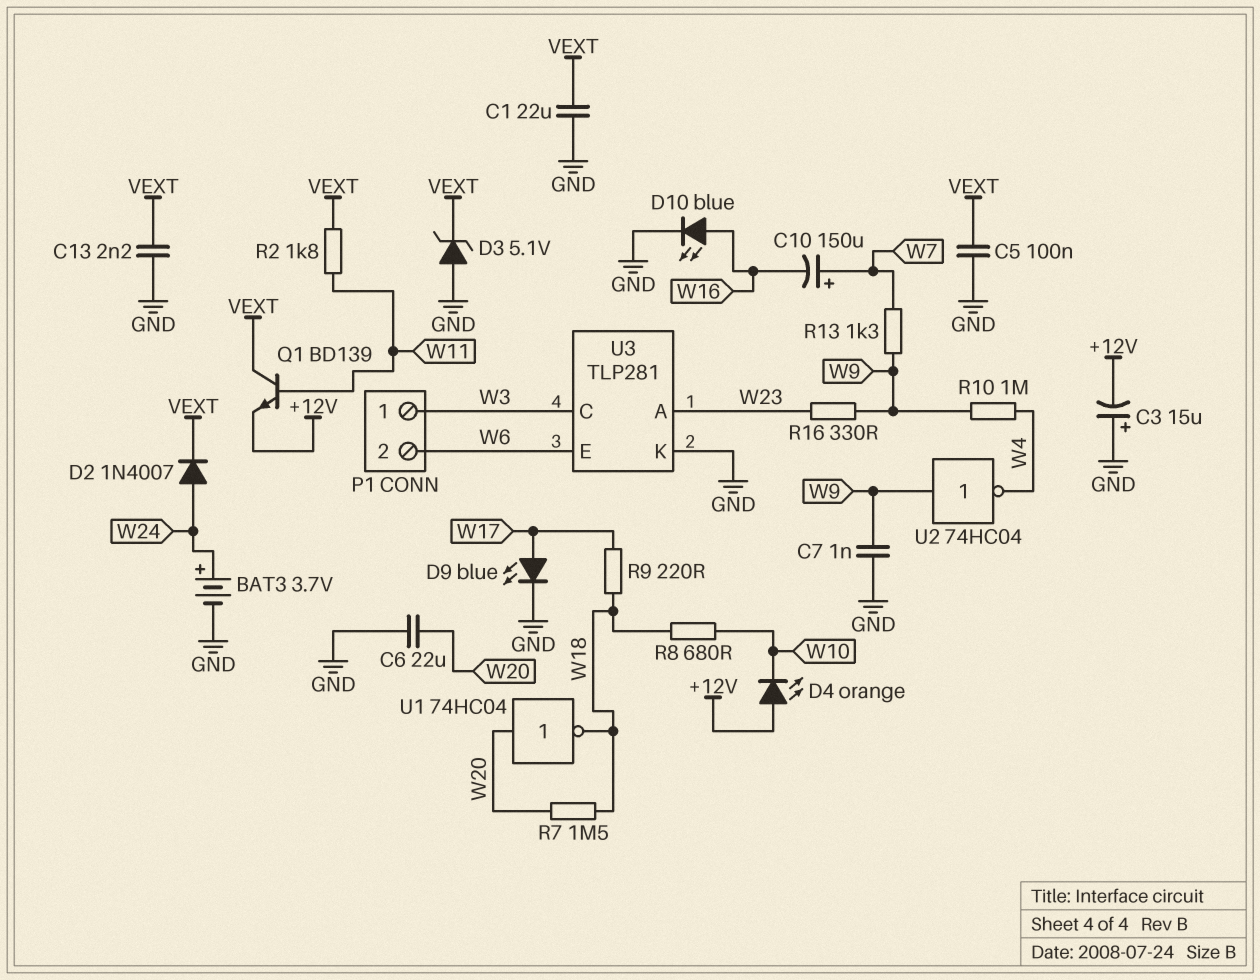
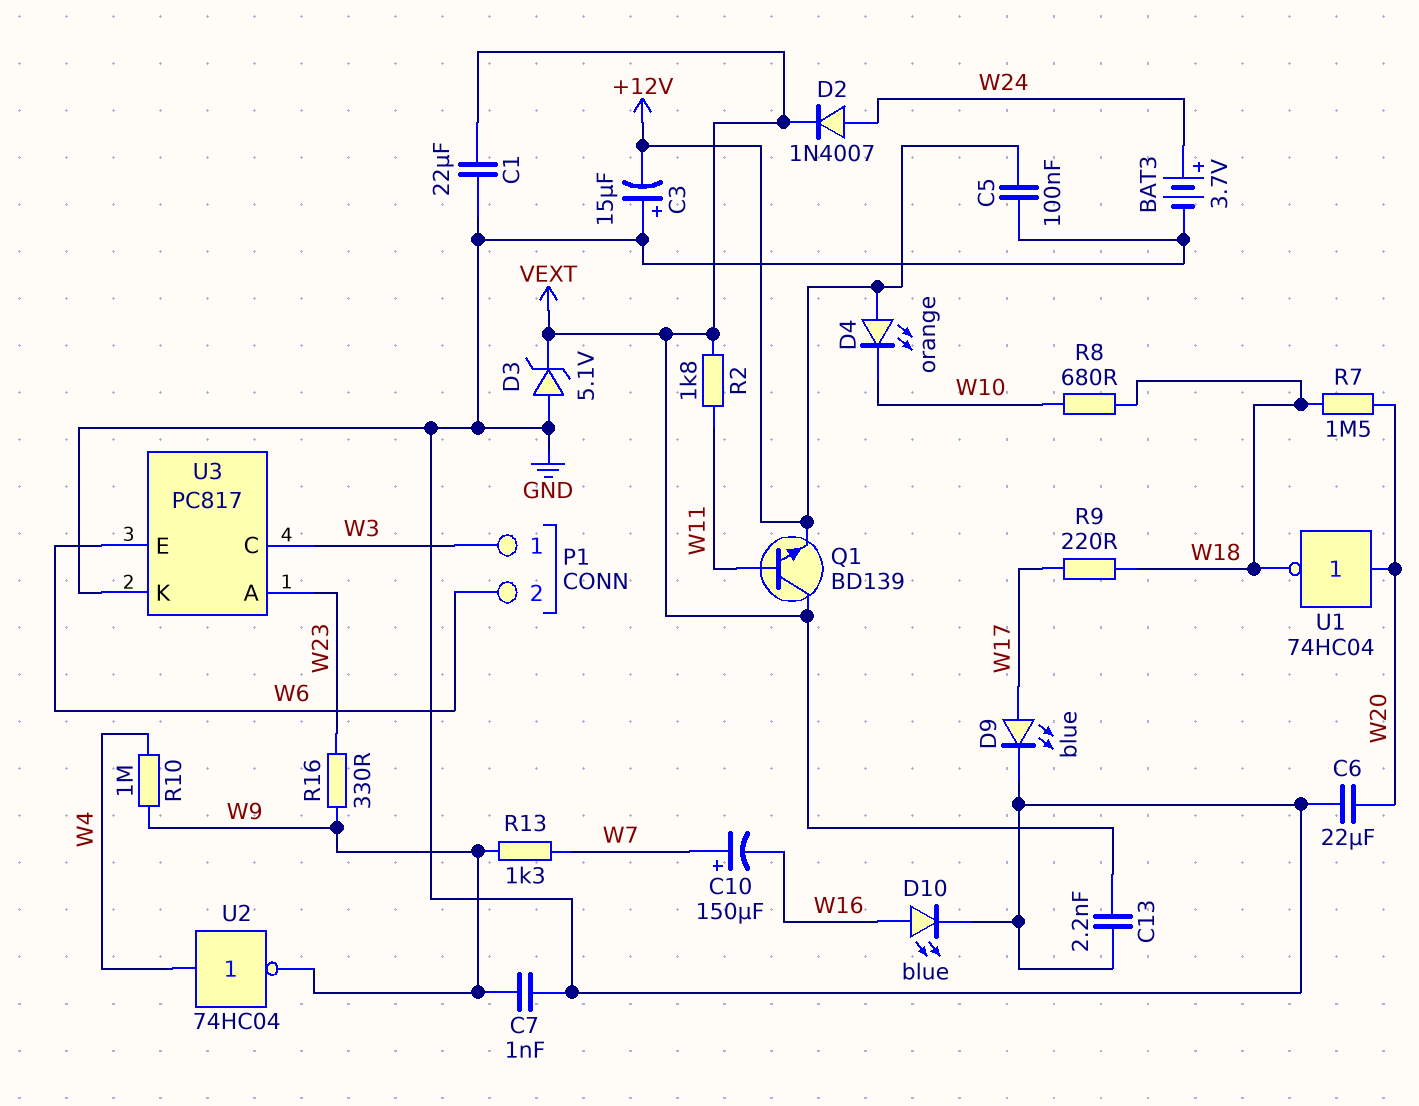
C5: 100nF (GND, VEXT) -> 100nF (+12V, GND)
U2: NOT 74HC04 (in W9, out W4) -> NOT 74HC04 (in W4, out W9)
U3: TLP281 -> PC817

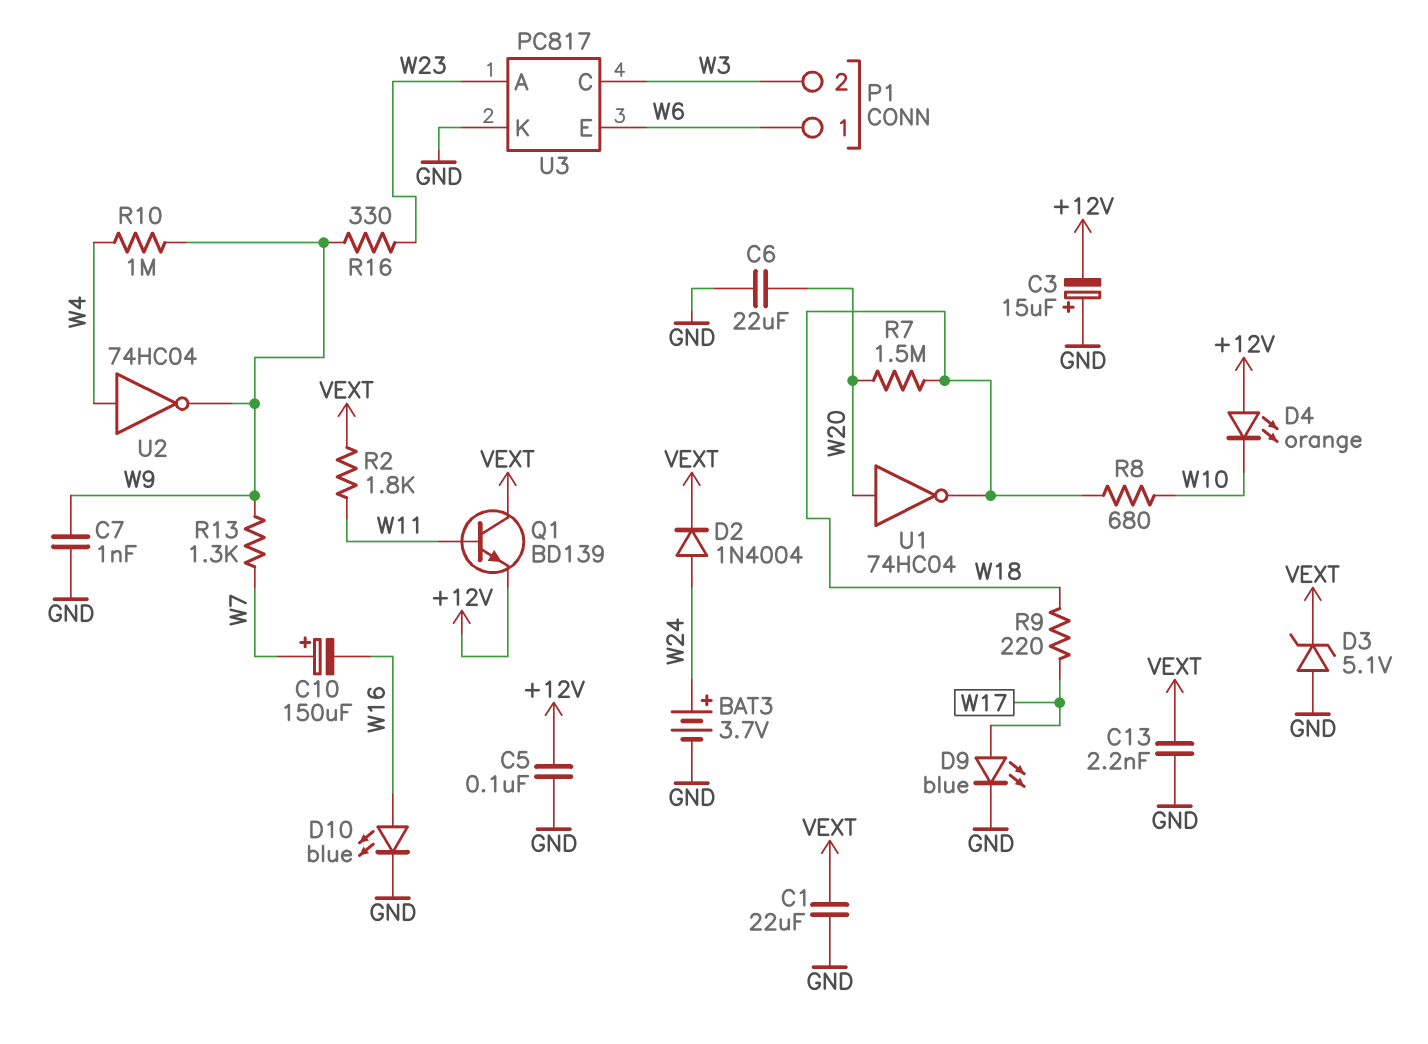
D2: diode 1N4007 (A W24, K VEXT) -> diode 1N4004 (A W24, K VEXT)
P1 pin 1: W3 -> W6
P1 pin 2: W6 -> W3

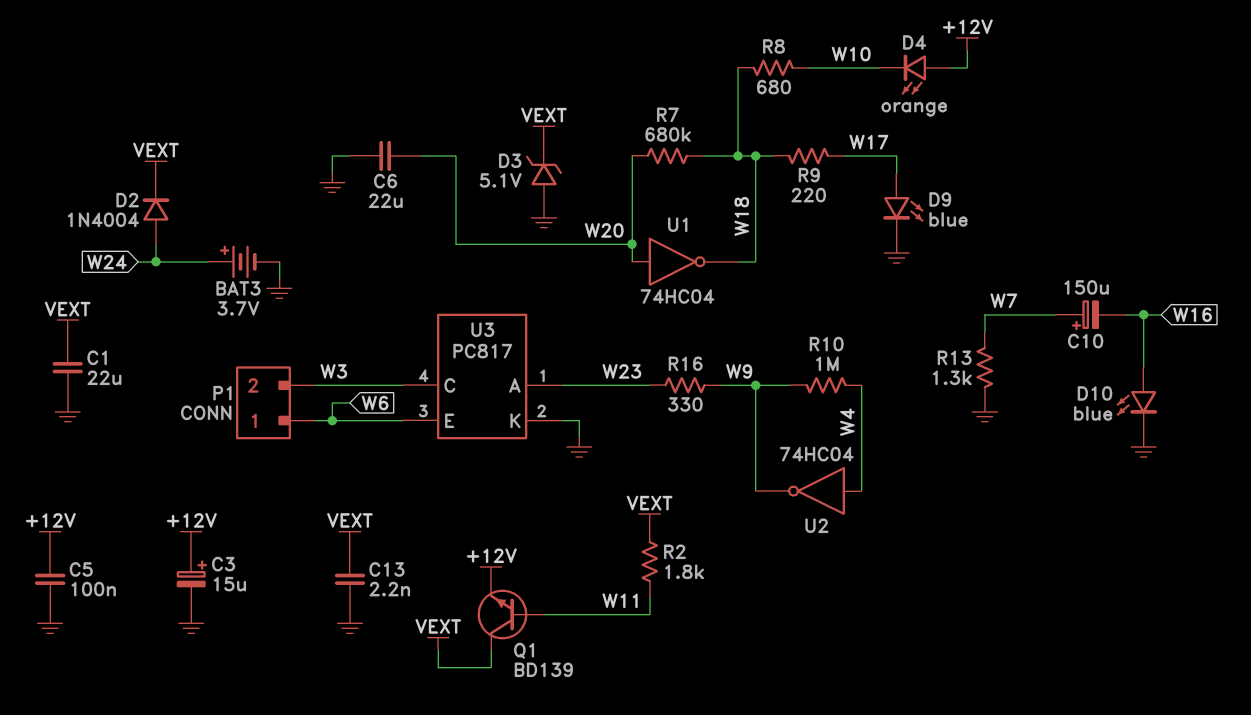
C3: 15uF (plus GND, minus +12V) -> 15uF (plus +12V, minus GND)
C7: 1nF (GND, W9) -> none
R7: 1.5M (W18, W20) -> 680k (W18, W20)
R13: 1.3k (W7, W9) -> 1.3k (GND, W7)

